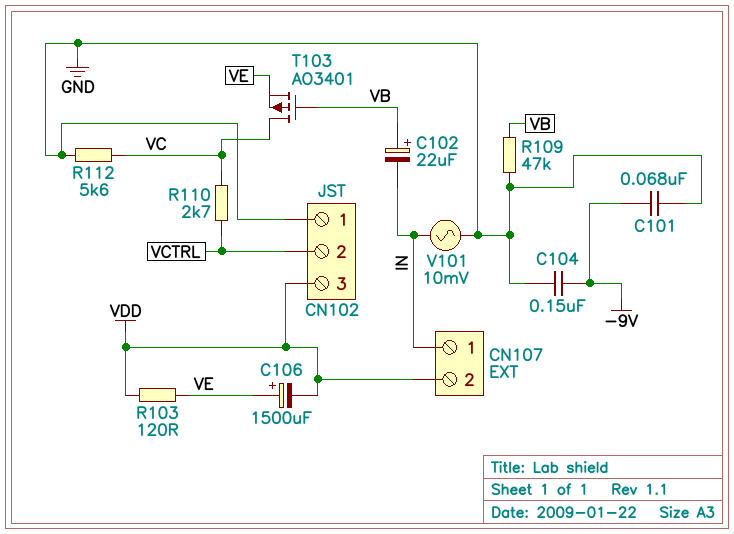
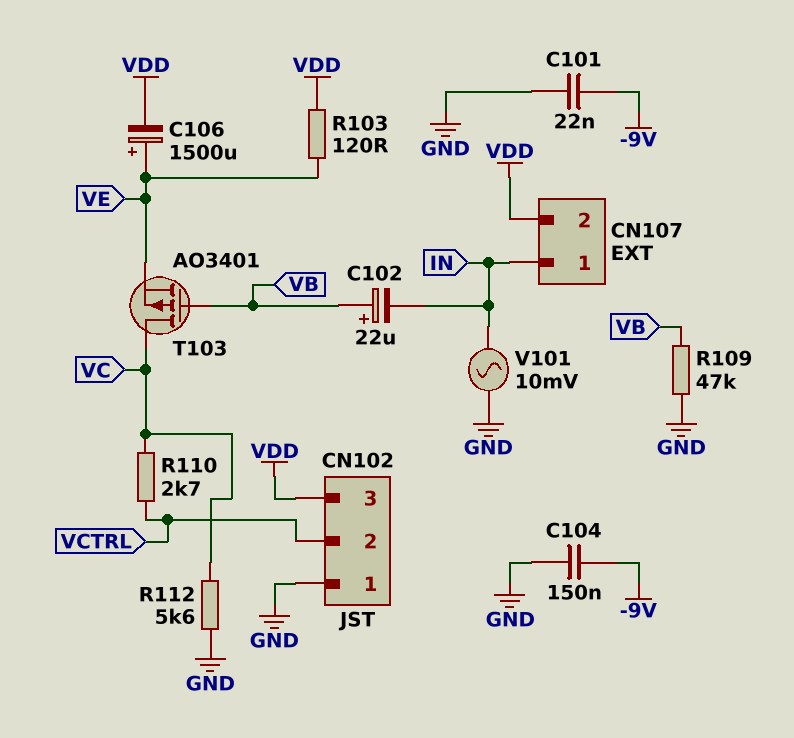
C101: 68nF (-9V, GND) -> 22nF (-9V, GND)

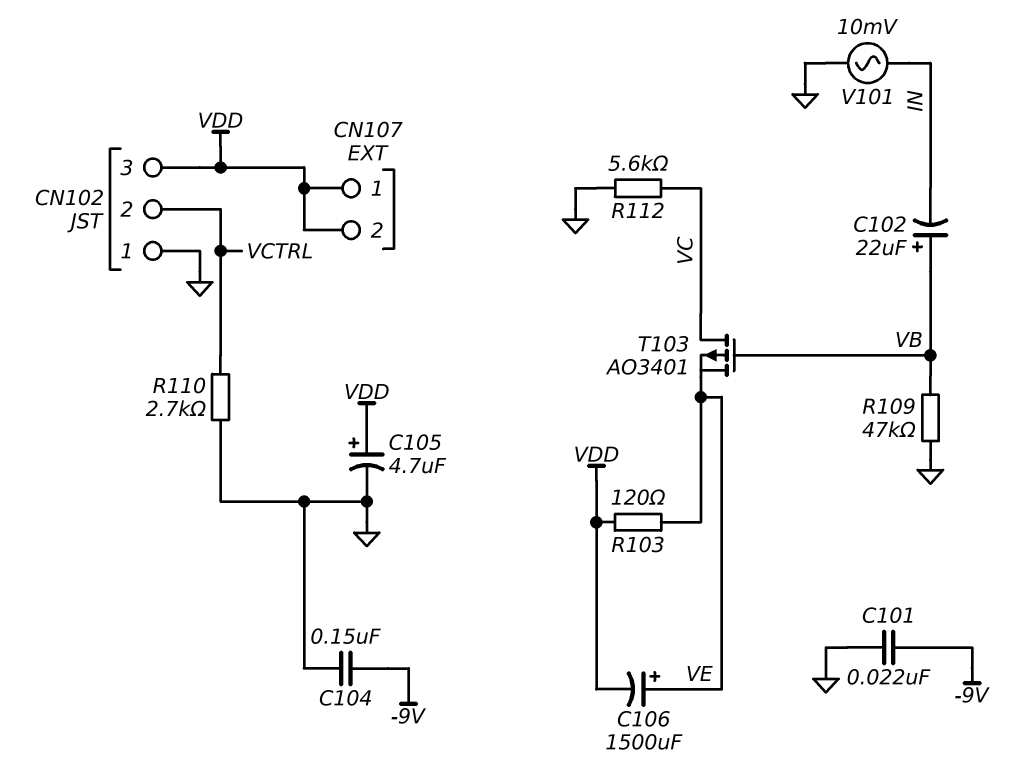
C105: none -> 4.7uF (plus VDD, minus GND)
CN107 pin 1: IN -> VDD
R110: 2.7k (VC, VCTRL) -> 2.7k (GND, VCTRL)

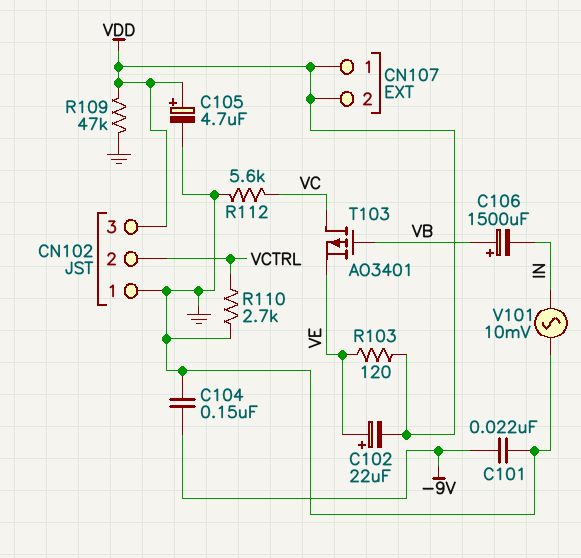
C102: 22uF (plus VB, minus IN) -> 22uF (plus VE, minus VDD)
C106: 1500uF (plus VE, minus VDD) -> 1500uF (plus VB, minus IN)
R109: 47k (GND, VB) -> 47k (GND, VDD)

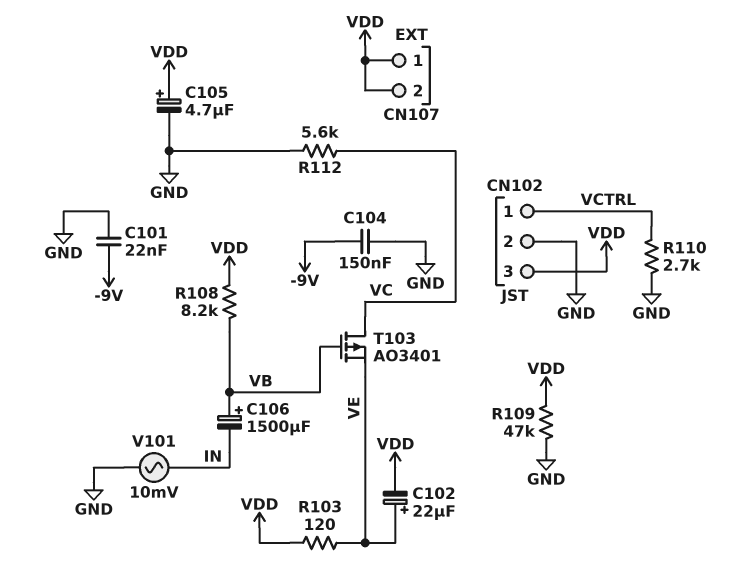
CN102 pin 1: GND -> VCTRL
CN102 pin 2: VCTRL -> GND
R108: none -> 8.2k (VB, VDD)

